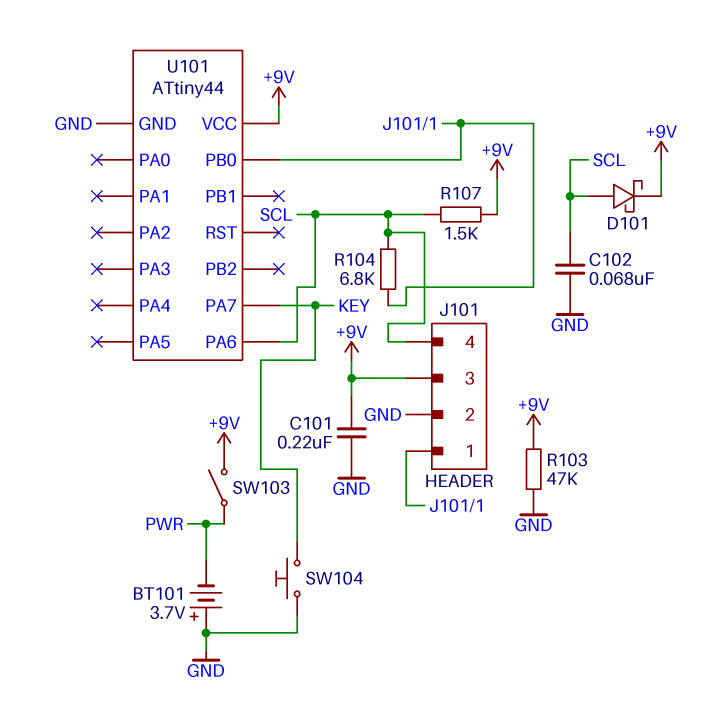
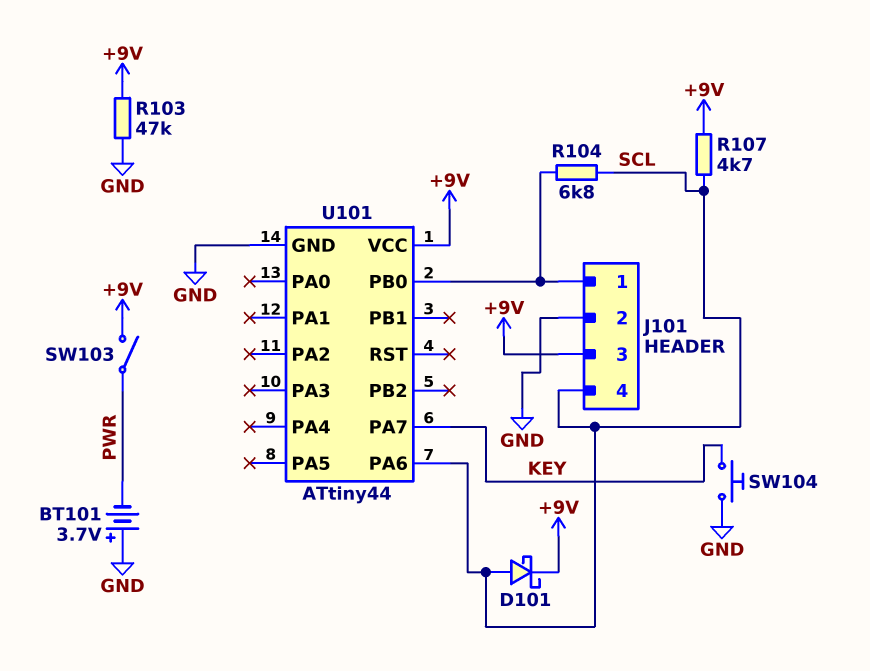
C101: 220nF (+9V, GND) -> none
C102: 68nF (GND, SCL) -> none
R107: 1.5k (+9V, SCL) -> 4.7k (+9V, SCL)

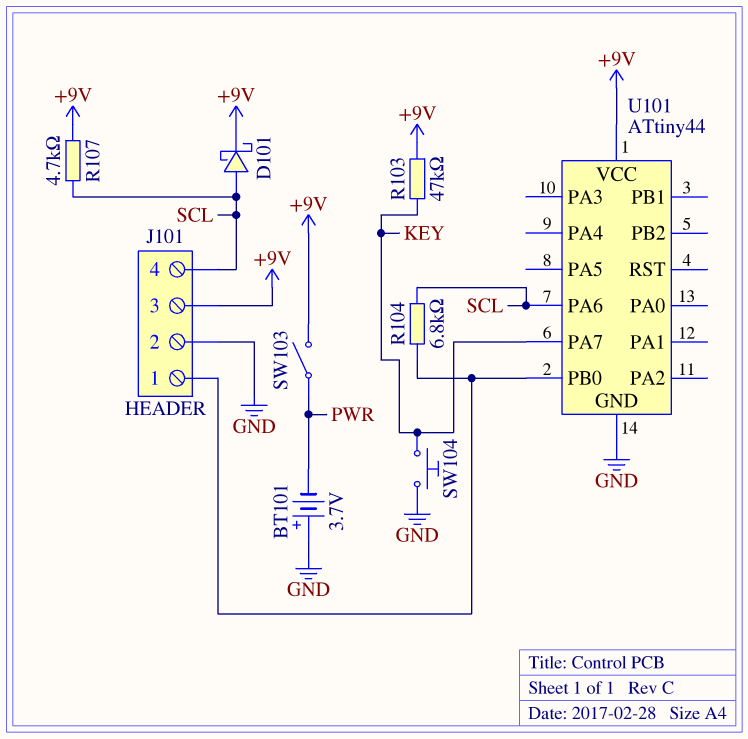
R103: 47k (+9V, GND) -> 47k (+9V, KEY)

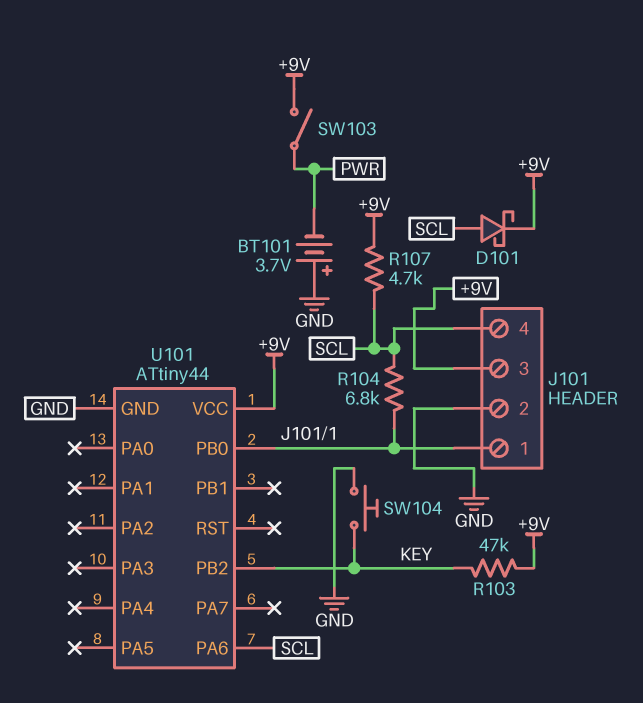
U101 pin PA7: KEY -> none
U101 pin PB2: none -> KEY

